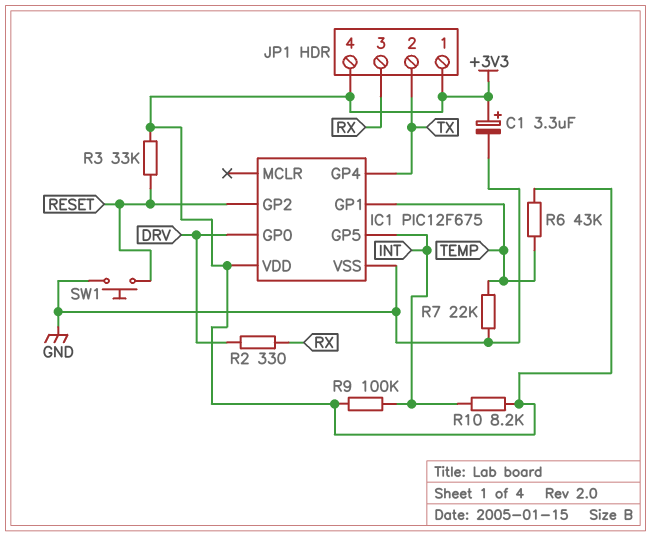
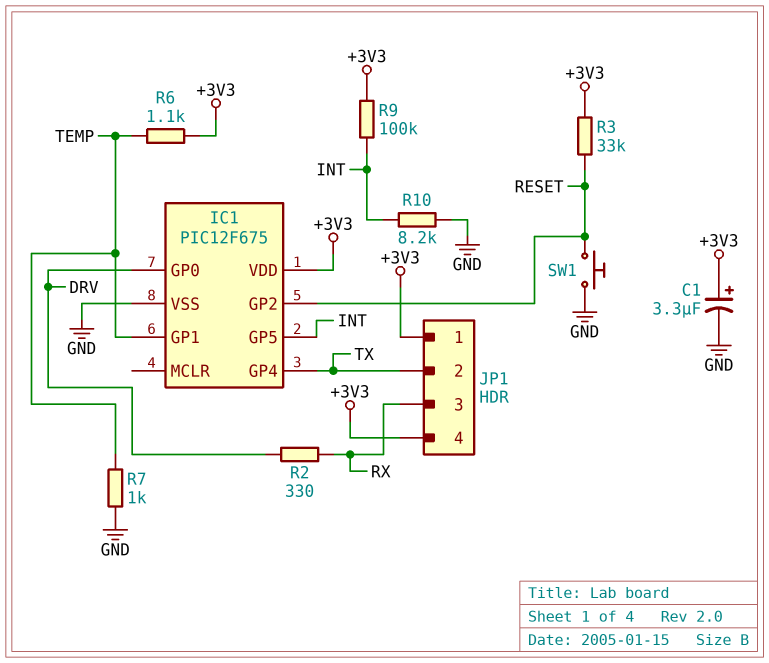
R6: 43k (+3V3, TEMP) -> 1.1k (+3V3, TEMP)
R7: 22k (GND, TEMP) -> 1k (GND, TEMP)
R10: 8.2k (+3V3, INT) -> 8.2k (GND, INT)

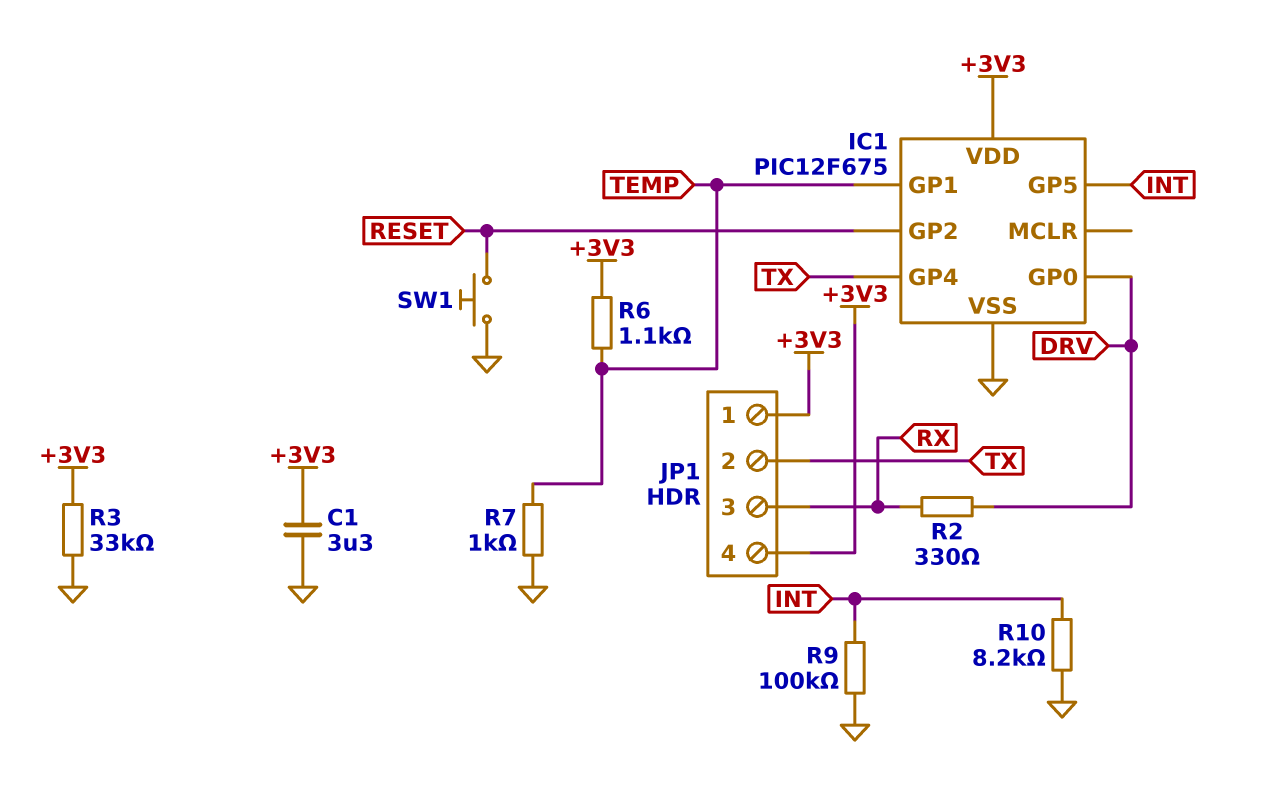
C1: 3.3uF (plus +3V3, minus GND) -> 3.3uF (+3V3, GND)
R3: 33k (+3V3, RESET) -> 33k (+3V3, GND)
R9: 100k (+3V3, INT) -> 100k (GND, INT)

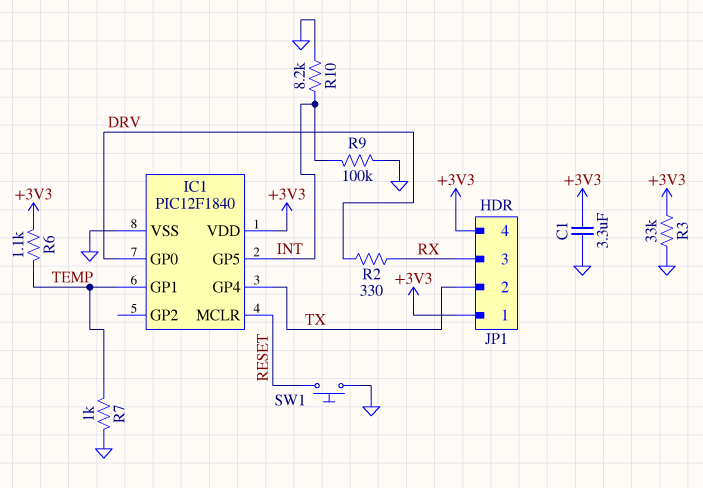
IC1: PIC12F675 -> PIC12F1840
IC1 pin GP2: RESET -> none
IC1 pin MCLR: none -> RESET

